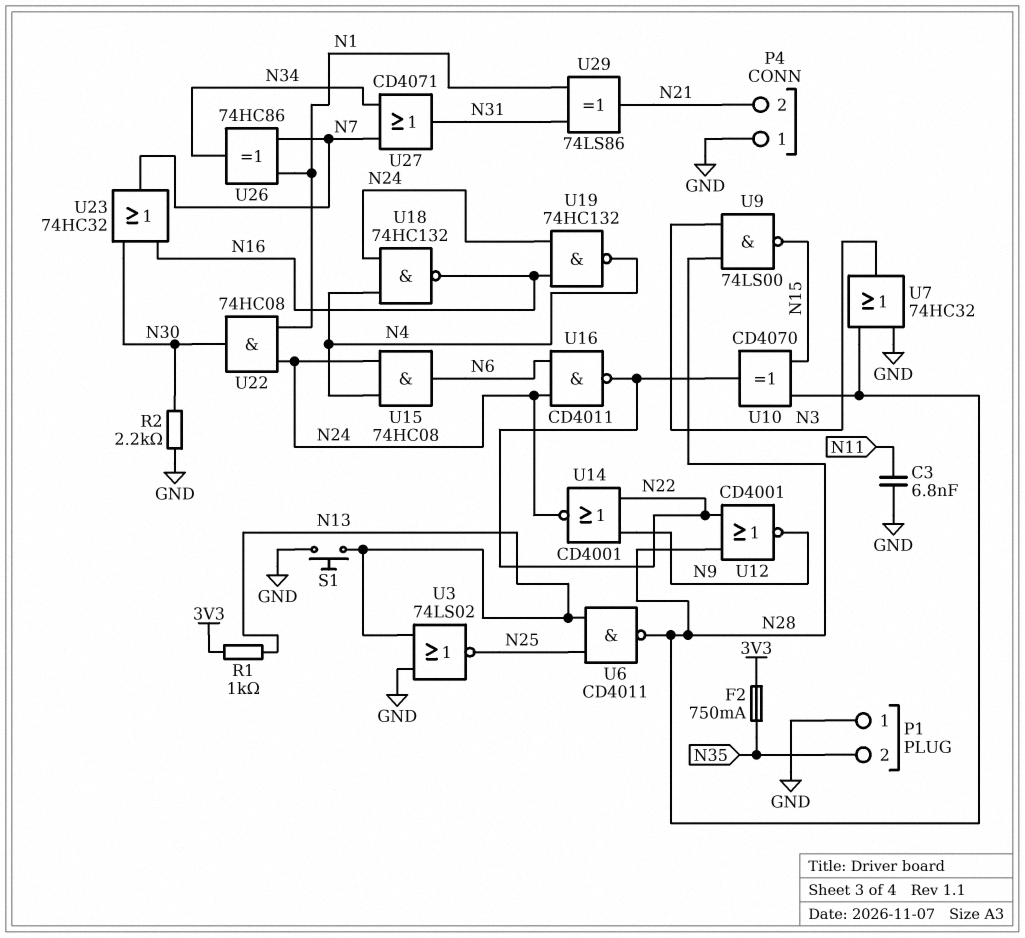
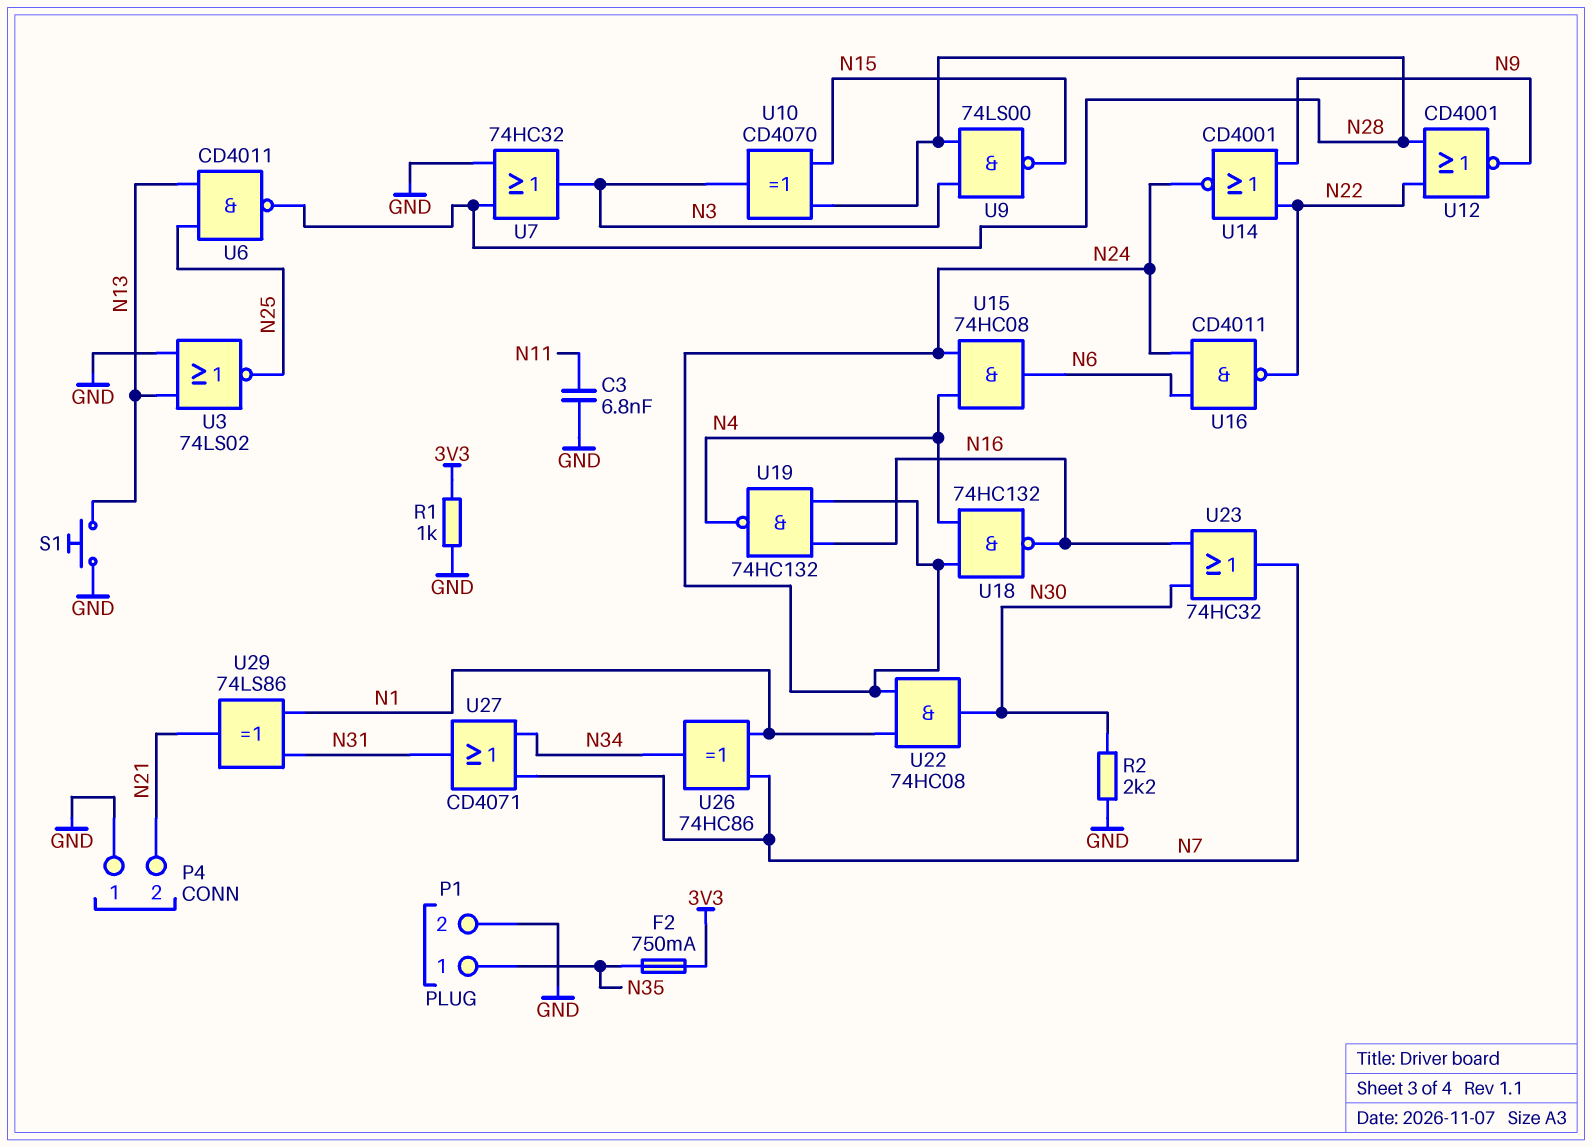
P1 pin 1: GND -> N35
P1 pin 2: N35 -> GND
R1: 1k (3V3, N13) -> 1k (3V3, GND)
U10: XOR CD4070 (in N15, in N28, out N22) -> XOR CD4070 (in N15, in N28, out N3)

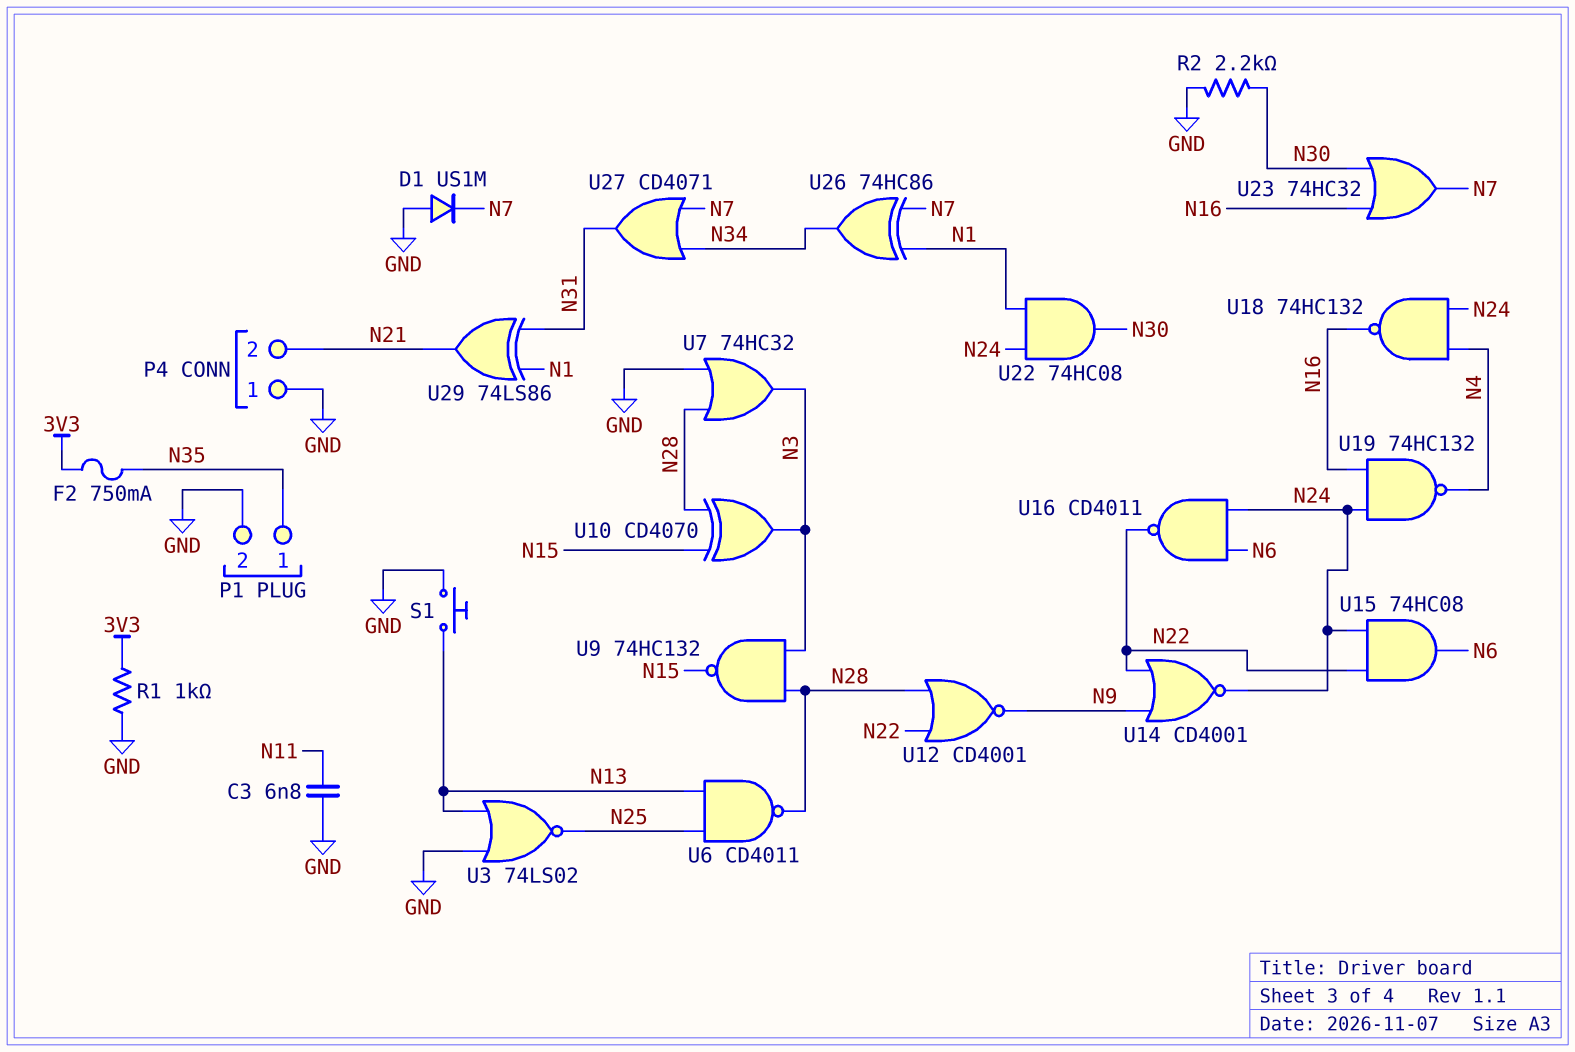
D1: none -> diode US1M (A GND, K N7)
U9: NAND 74LS00 (in N3, in N28, out N15) -> NAND 74HC132 (in N3, in N28, out N15)
U15: AND 74HC08 (in N4, in N24, out N6) -> AND 74HC08 (in N22, in N24, out N6)

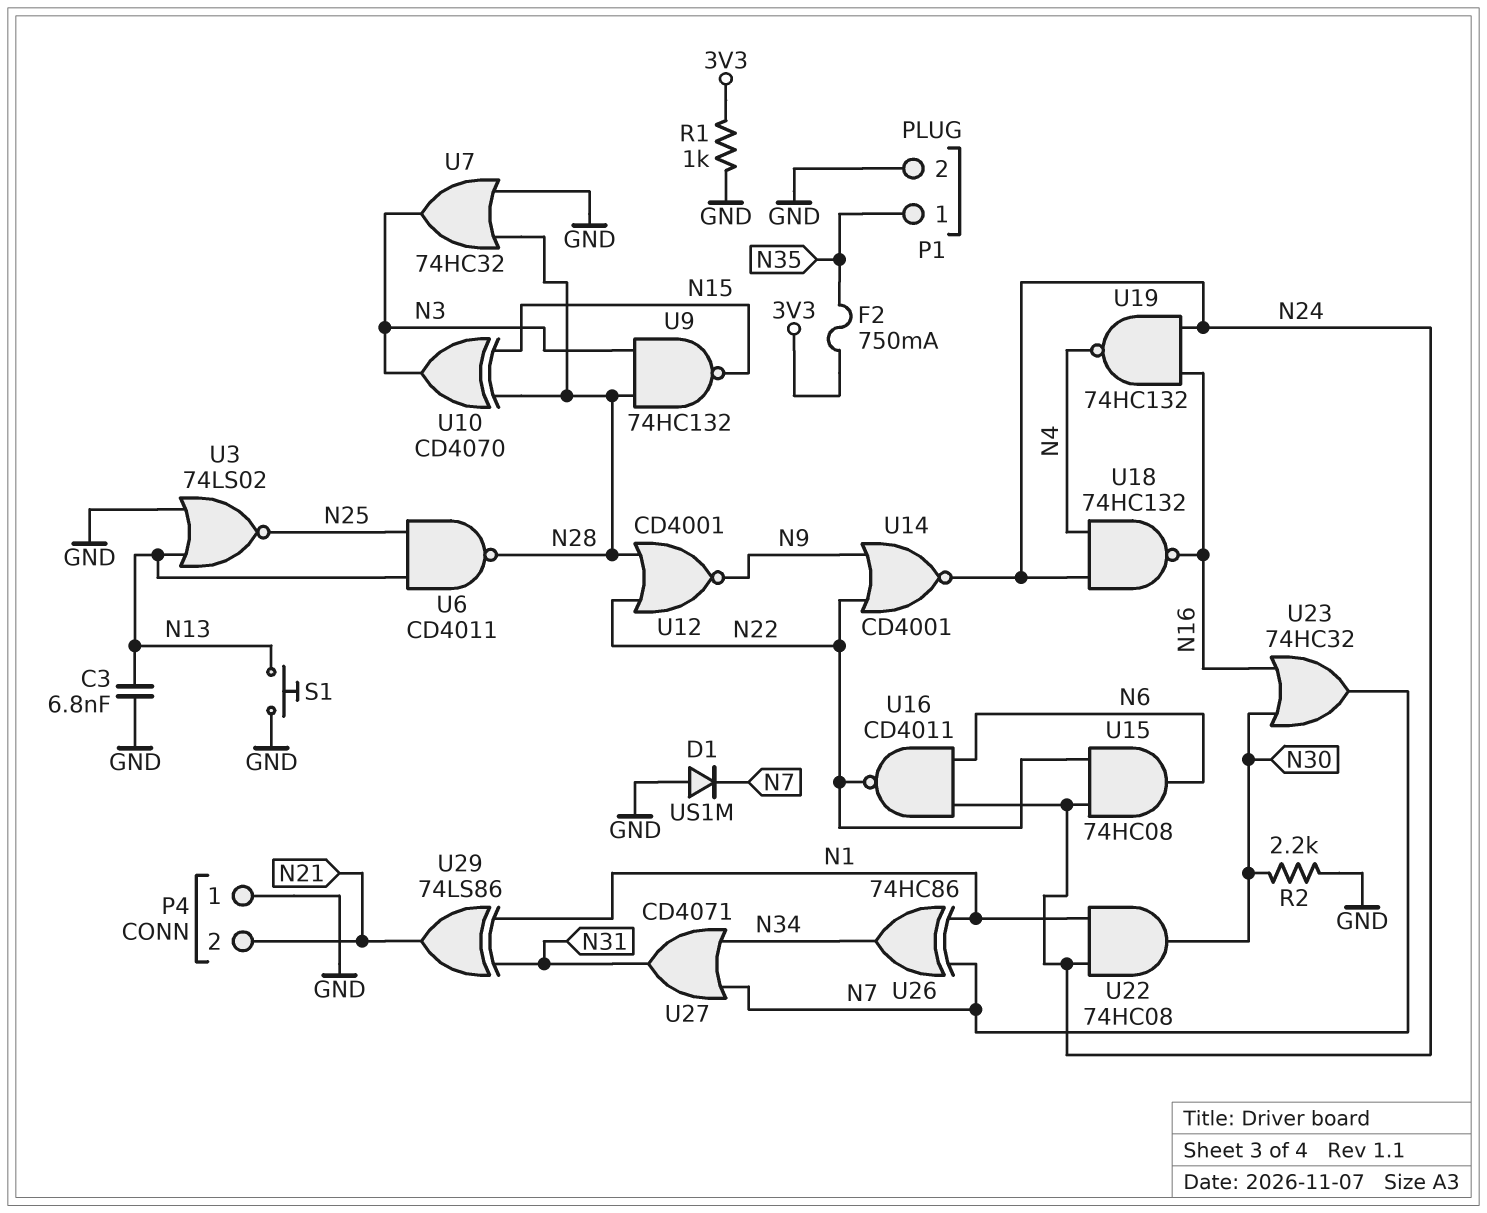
C3: 6.8nF (GND, N11) -> 6.8nF (GND, N13)

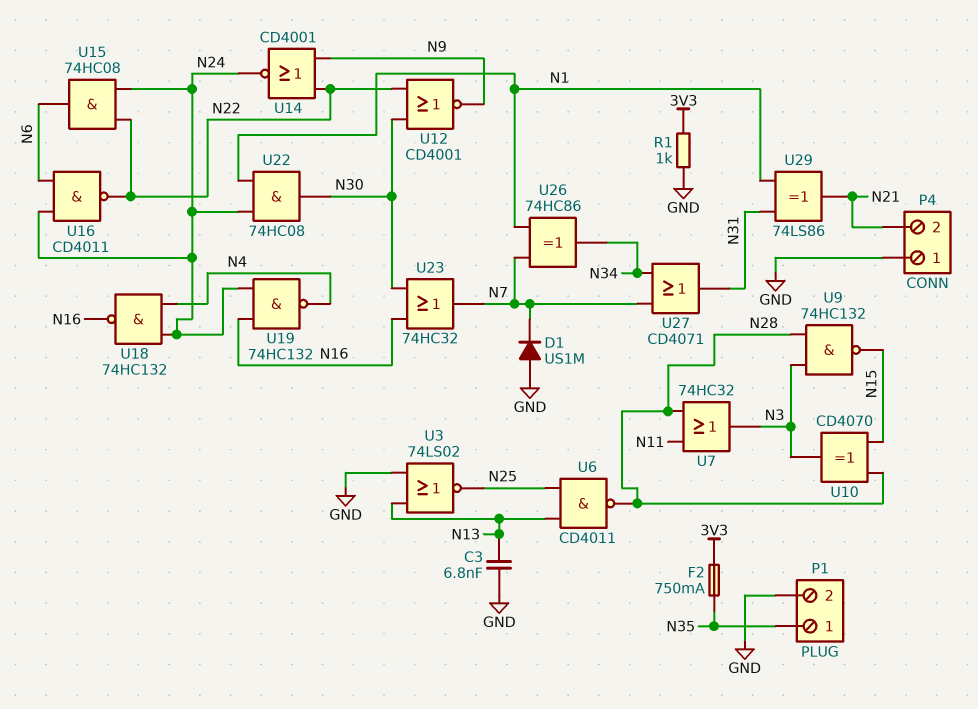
R2: 2.2k (GND, N30) -> none
S1: button (GND, N13) -> none
U7: OR 74HC32 (in GND, in N28, out N3) -> OR 74HC32 (in N11, in N28, out N3)
U12: NOR CD4001 (in N22, in N28, out N9) -> NOR CD4001 (in N22, in N30, out N9)

